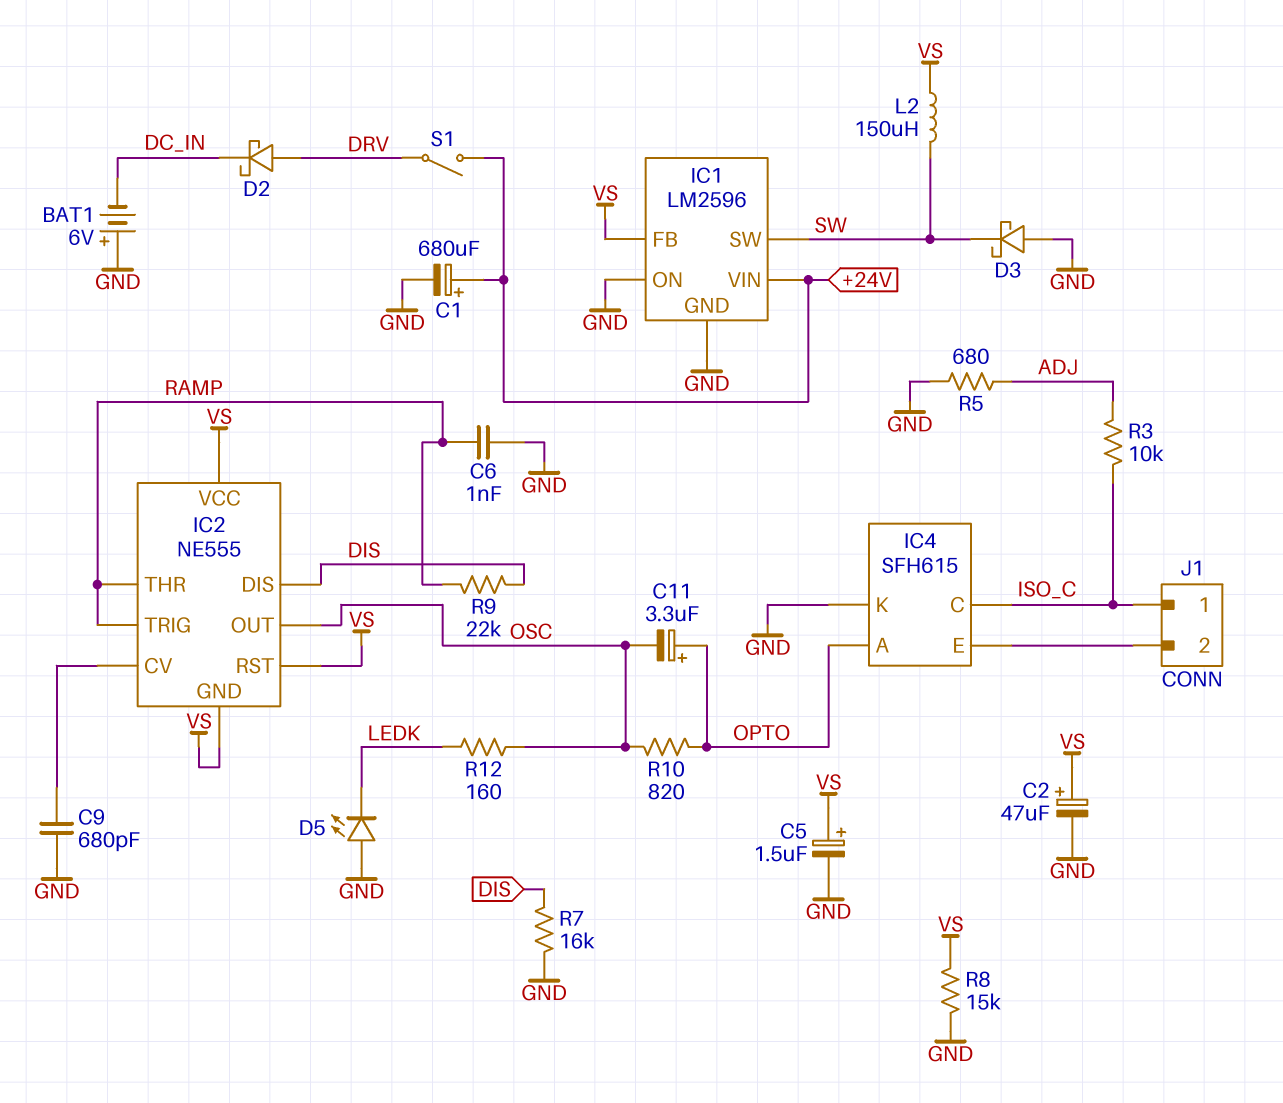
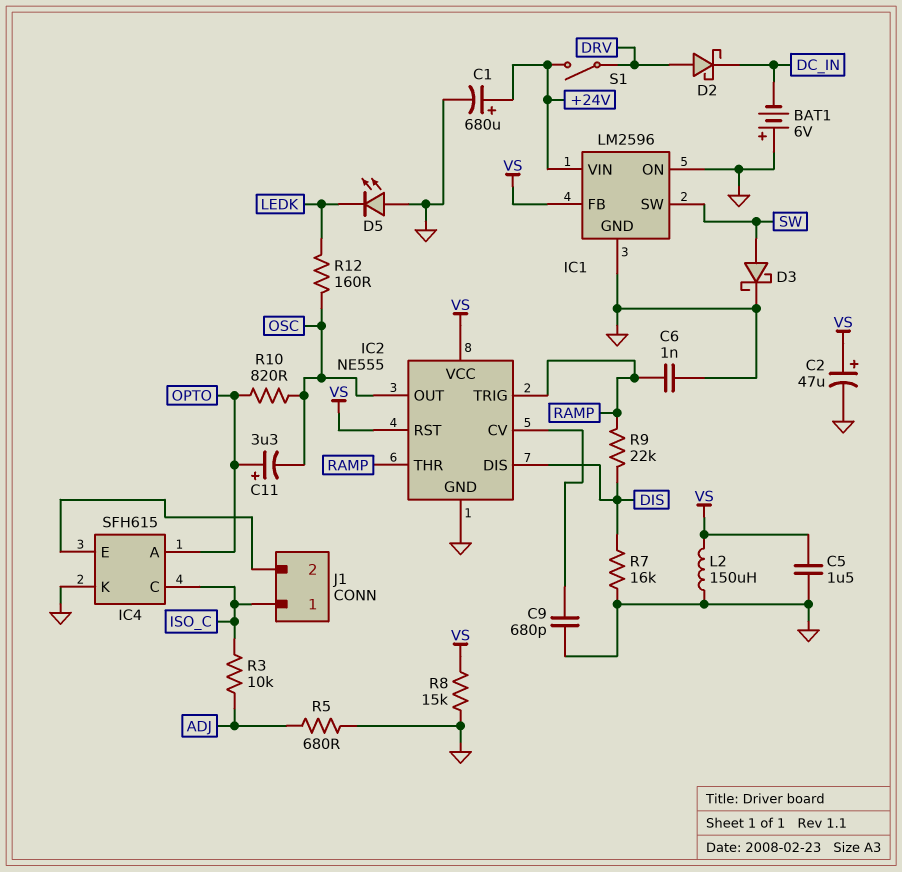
C5: 1.5uF (plus VS, minus GND) -> 1.5uF (GND, VS)
D3: schottky (A GND, K SW) -> schottky (A SW, K GND)
IC2 pin GND: VS -> GND
L2: 150uH (SW, VS) -> 150uH (GND, VS)

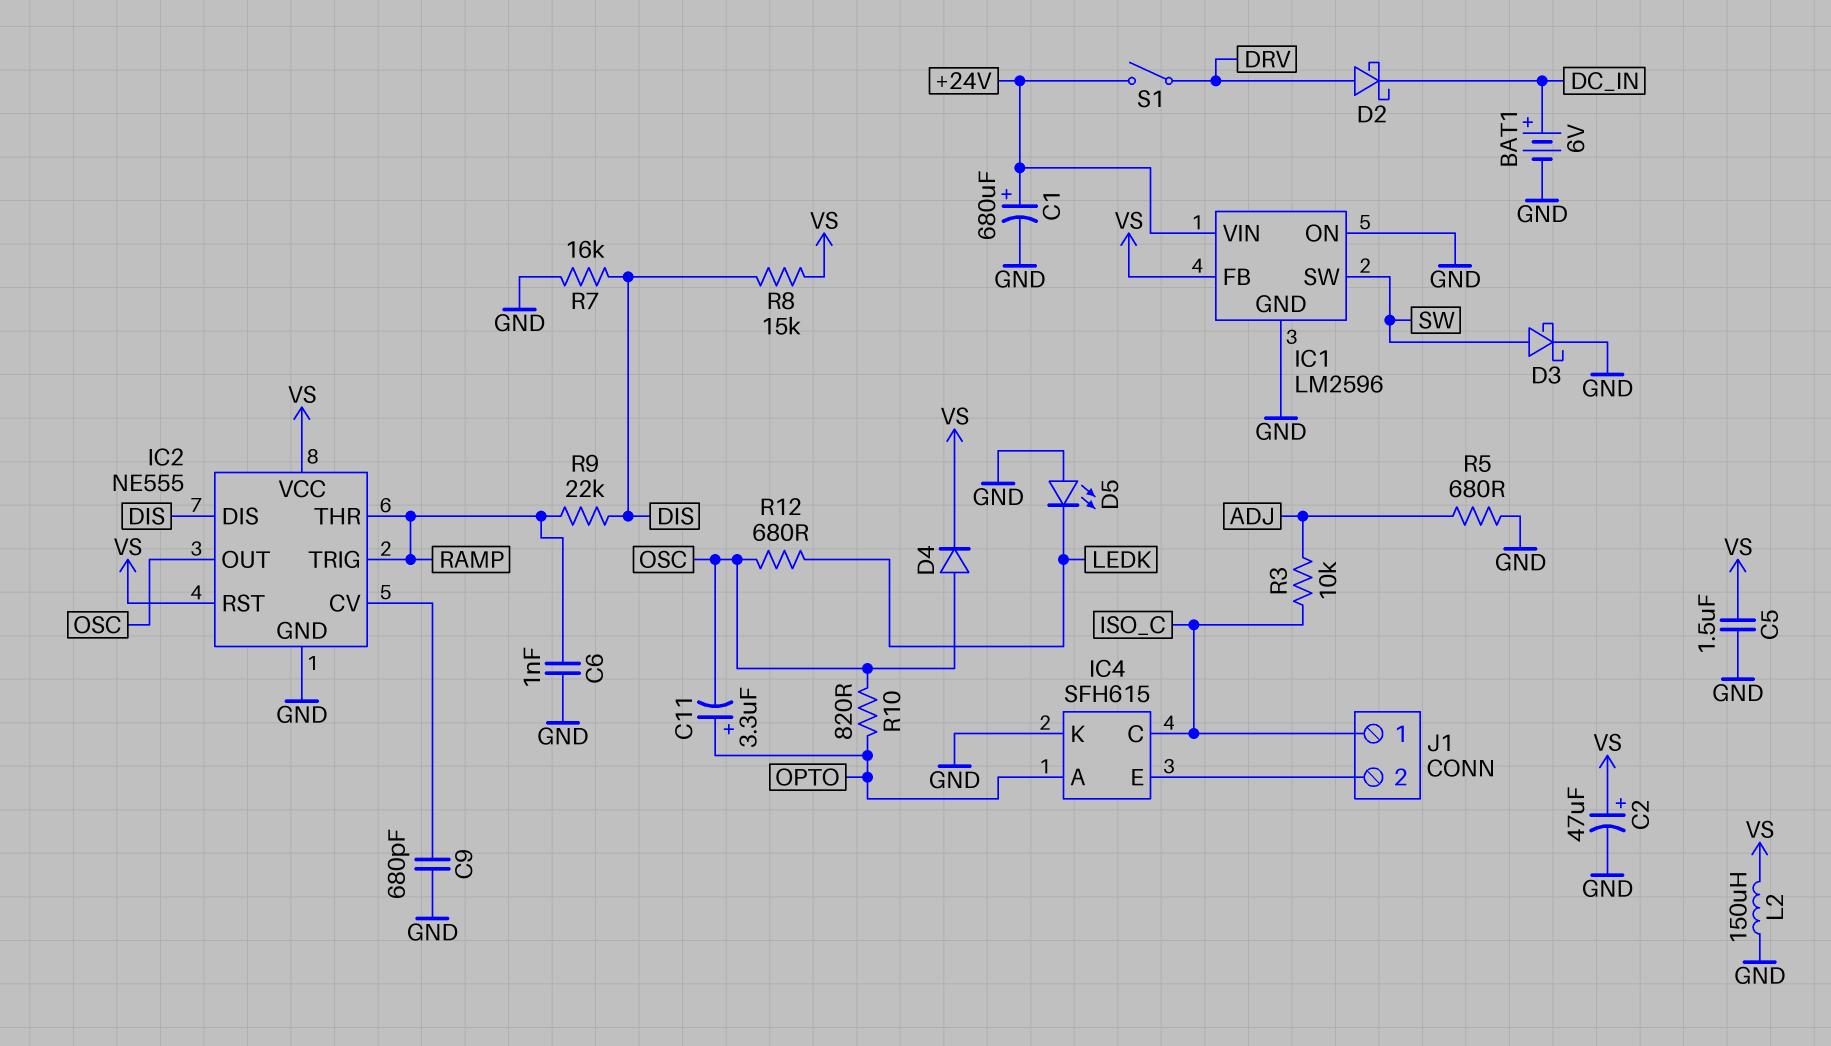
BAT1: 6V (plus GND, minus DC_IN) -> 6V (plus DC_IN, minus GND)
D4: none -> diode (A OSC, K VS)
R8: 15k (GND, VS) -> 15k (DIS, VS)
R12: 160 (LEDK, OSC) -> 680 (LEDK, OSC)

